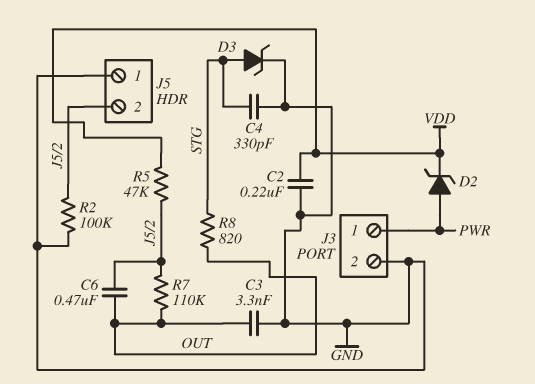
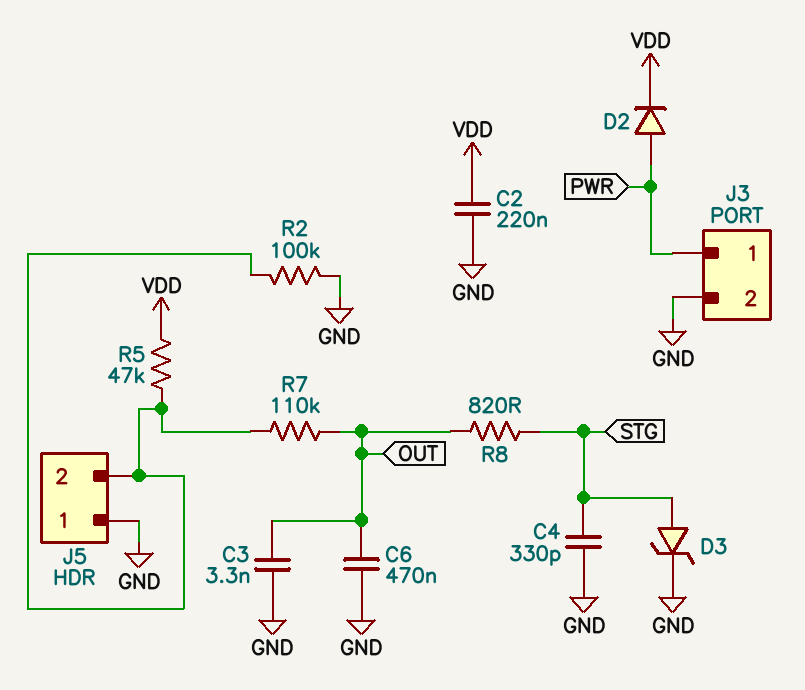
C6: 470nF (J5/2, OUT) -> 470nF (GND, OUT)
D2: zener (A PWR, K VDD) -> diode (A PWR, K VDD)

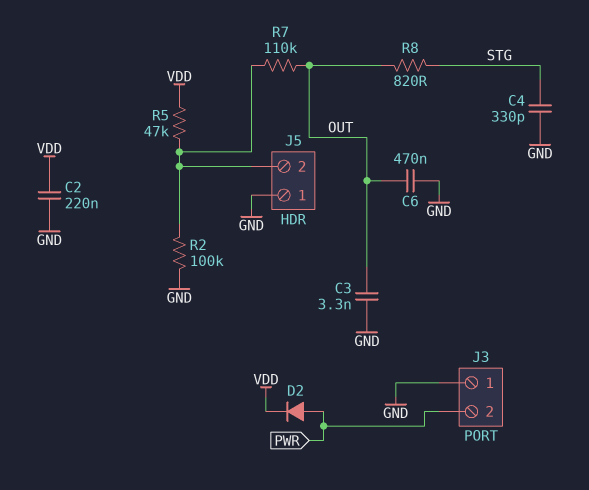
D3: zener (A STG, K GND) -> none
J3 pin 1: PWR -> GND
J3 pin 2: GND -> PWR

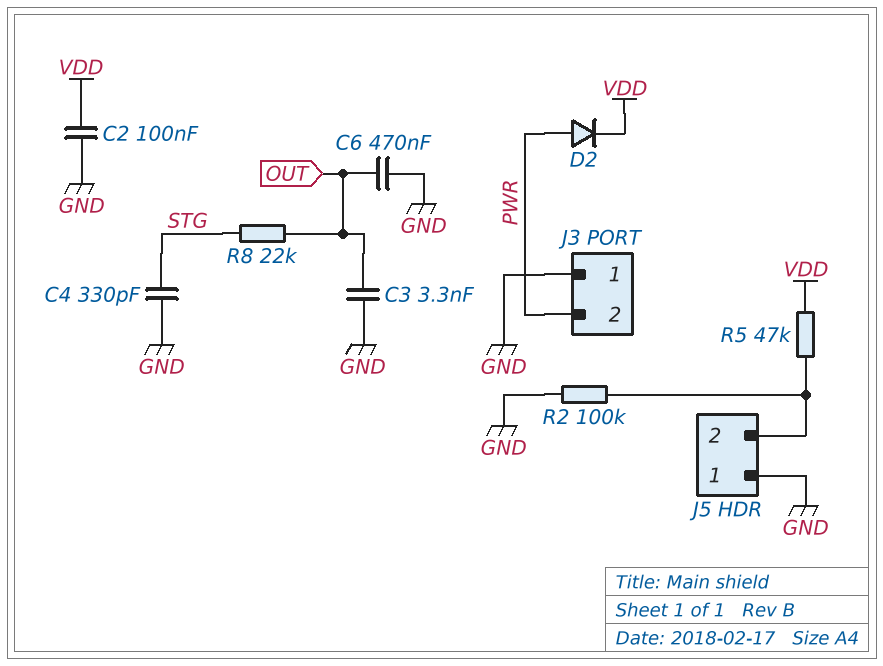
C2: 220nF (GND, VDD) -> 100nF (GND, VDD)
R7: 110k (J5/2, OUT) -> none
R8: 820 (OUT, STG) -> 22k (OUT, STG)

